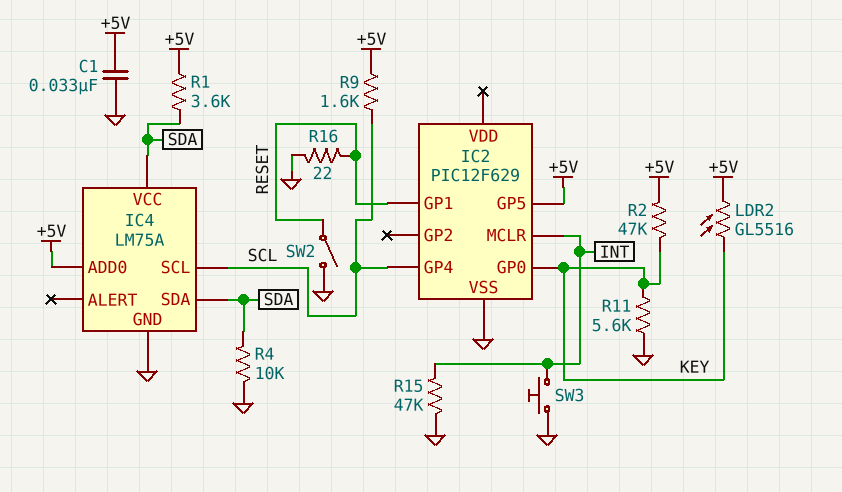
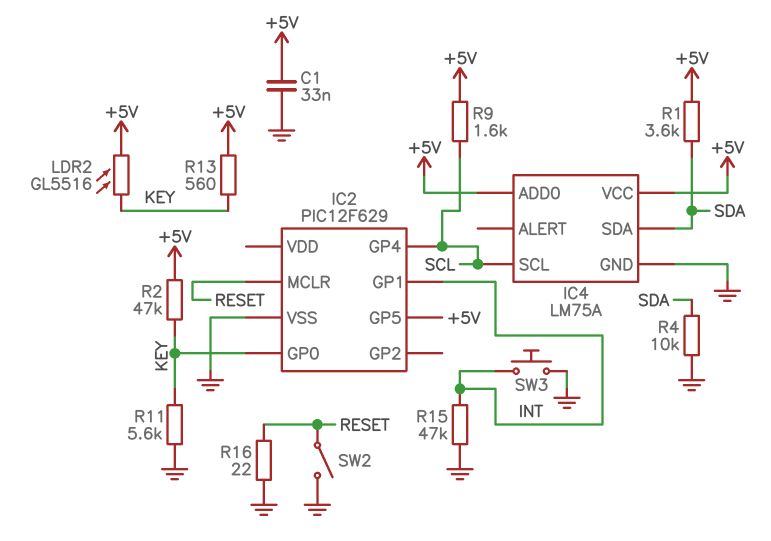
IC2 pin GP1: RESET -> INT
IC2 pin MCLR: INT -> RESET
IC4 pin VCC: SDA -> +5V
R13: none -> 560 (+5V, KEY)

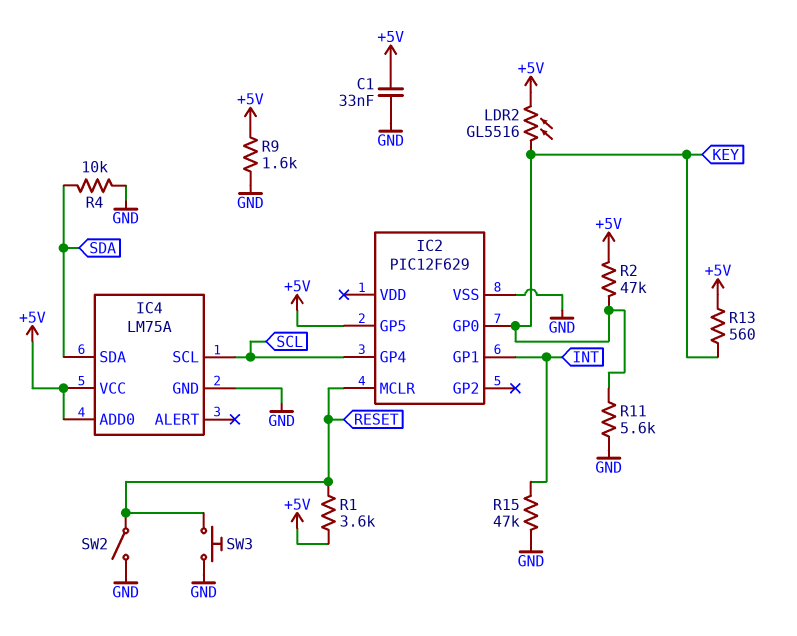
R1: 3.6k (+5V, SDA) -> 3.6k (+5V, RESET)
R9: 1.6k (+5V, SCL) -> 1.6k (+5V, GND)
R16: 22 (GND, RESET) -> none
SW3: button (GND, INT) -> button (GND, RESET)

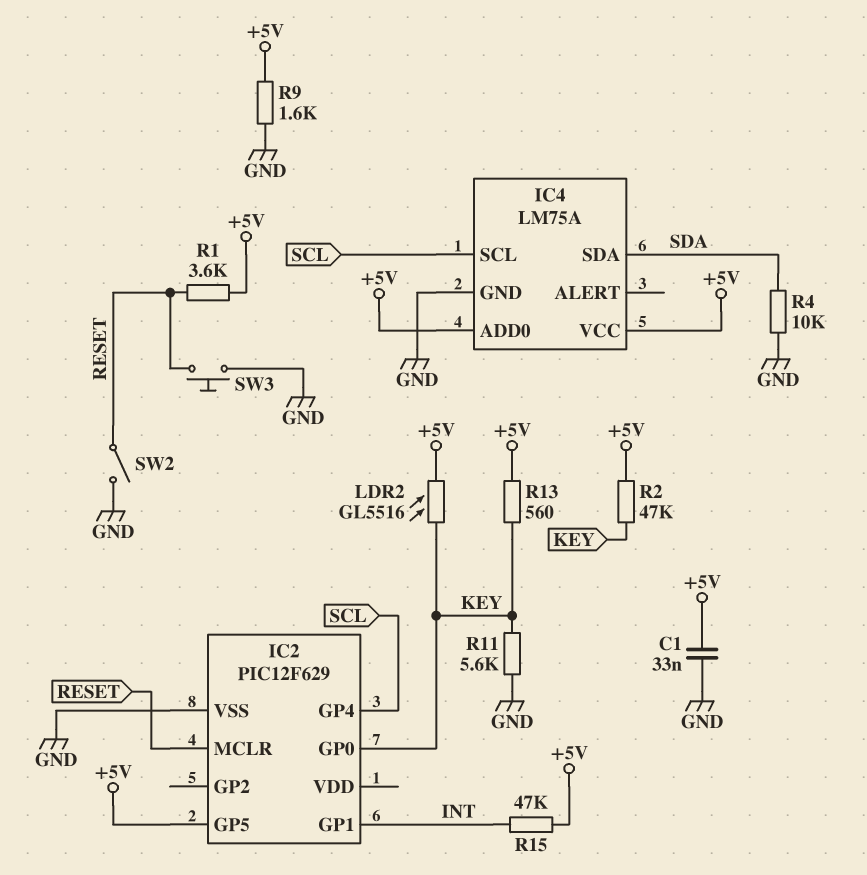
R15: 47k (GND, INT) -> 47k (+5V, INT)

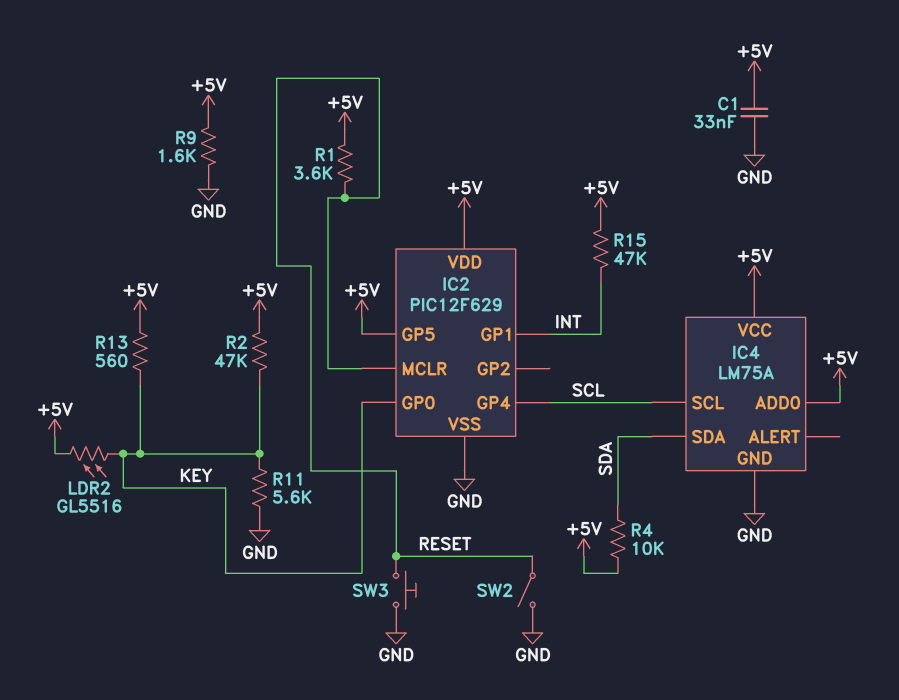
IC2 pin VDD: none -> +5V
R4: 10k (GND, SDA) -> 10k (+5V, SDA)

